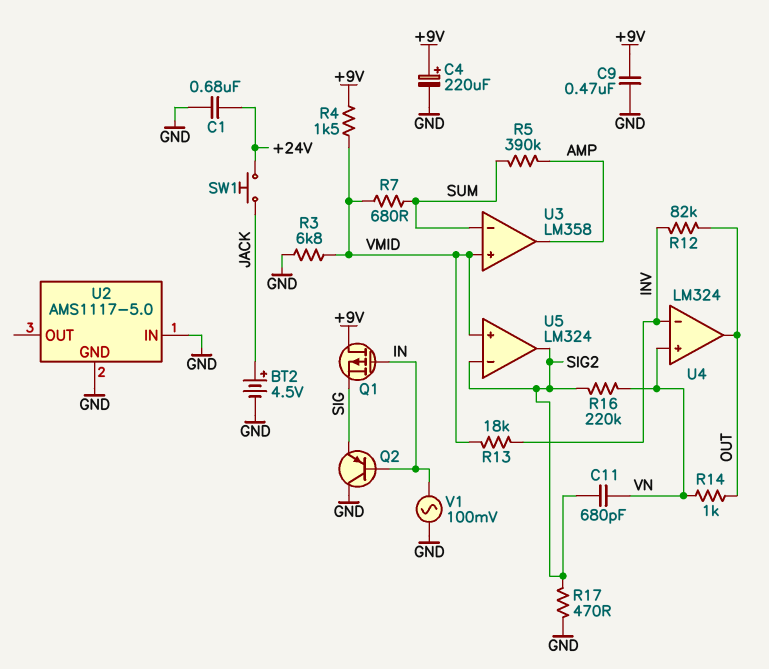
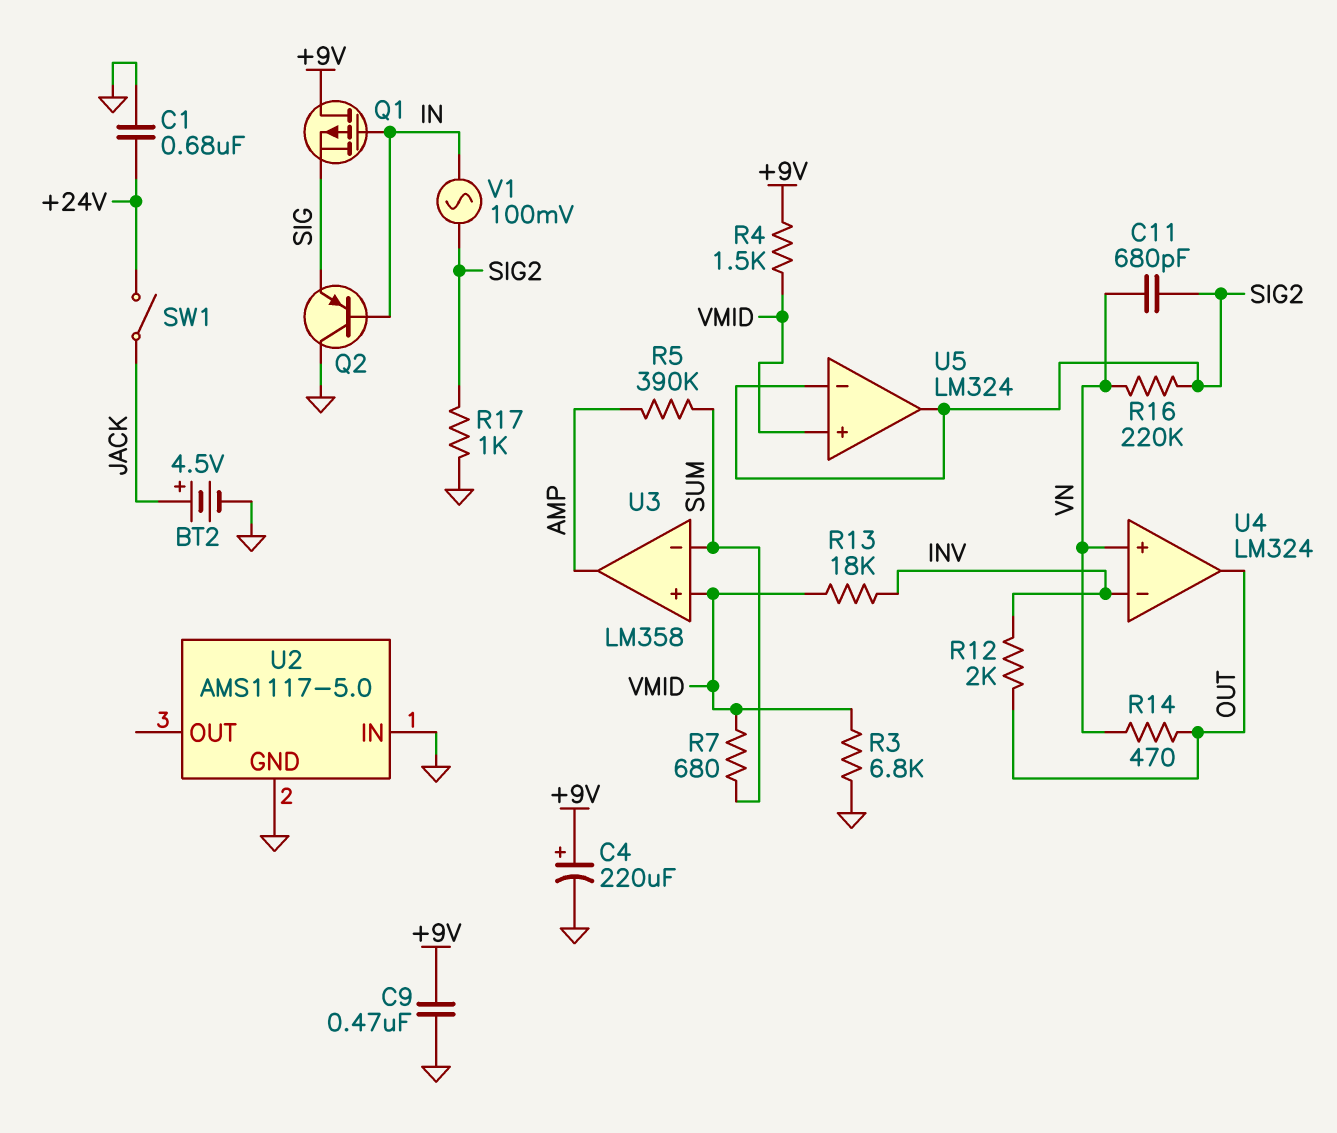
R12: 82k (INV, OUT) -> 2k (INV, OUT)
R14: 1k (OUT, VN) -> 470 (OUT, VN)
R17: 470 (GND, SIG2) -> 1k (GND, SIG2)
SW1: button (+24V, JACK) -> switch (+24V, JACK)
V1: AC 100mV (GND, IN) -> AC 100mV (IN, SIG2)

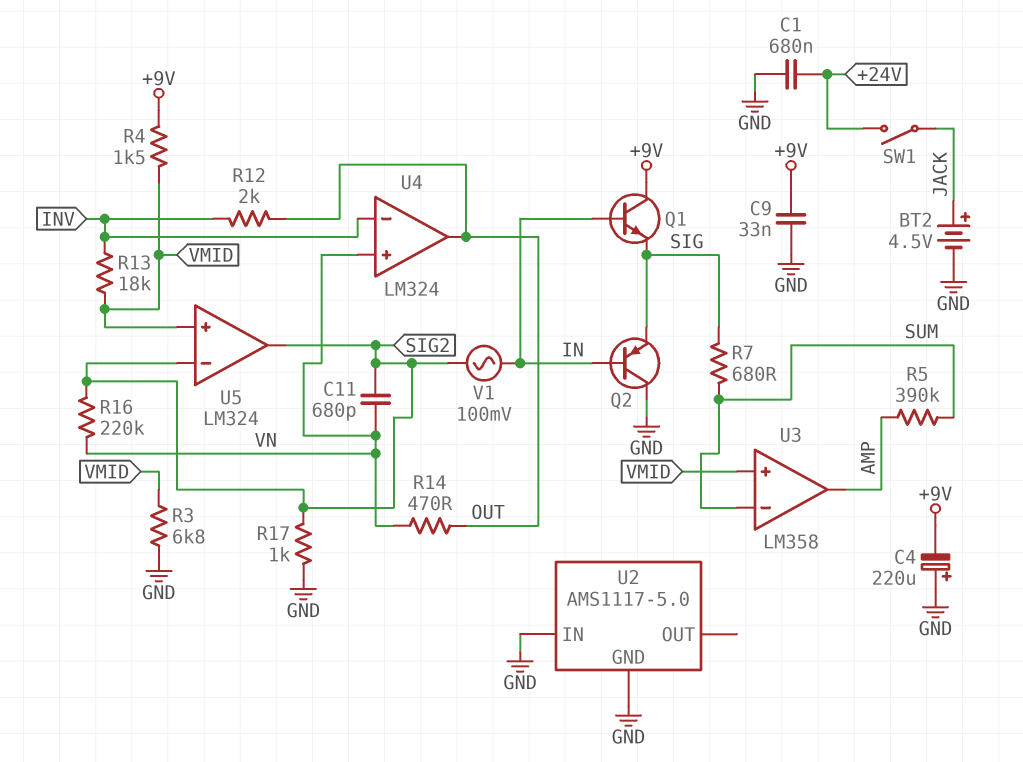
C4: 220uF (plus +9V, minus GND) -> 220uF (plus GND, minus +9V)
C9: 470nF (+9V, GND) -> 33nF (+9V, GND)
Q1: PMOS (G IN, D +9V, S SIG) -> NPN (B IN, C +9V, E SIG)
R7: 680 (SUM, VMID) -> 680 (SIG, SUM)

